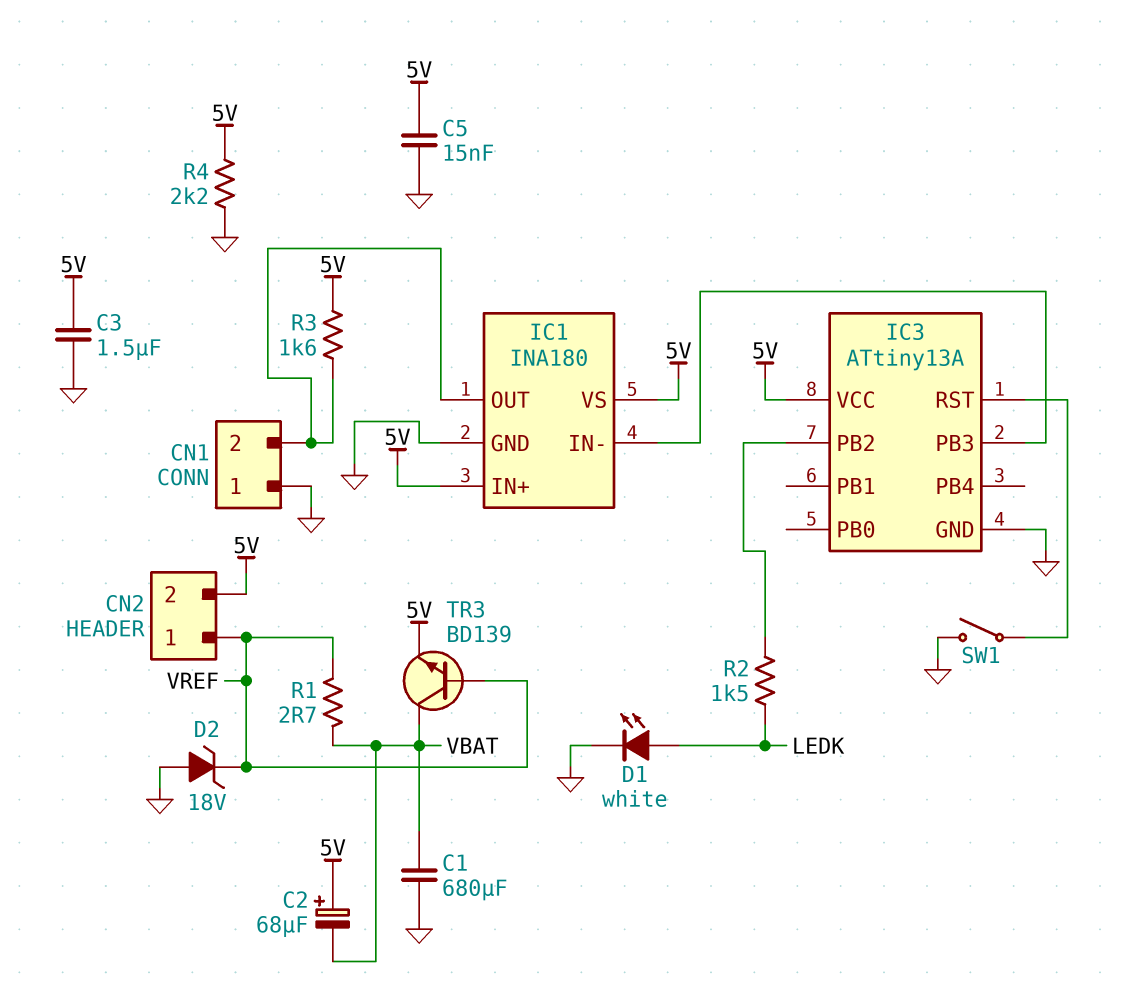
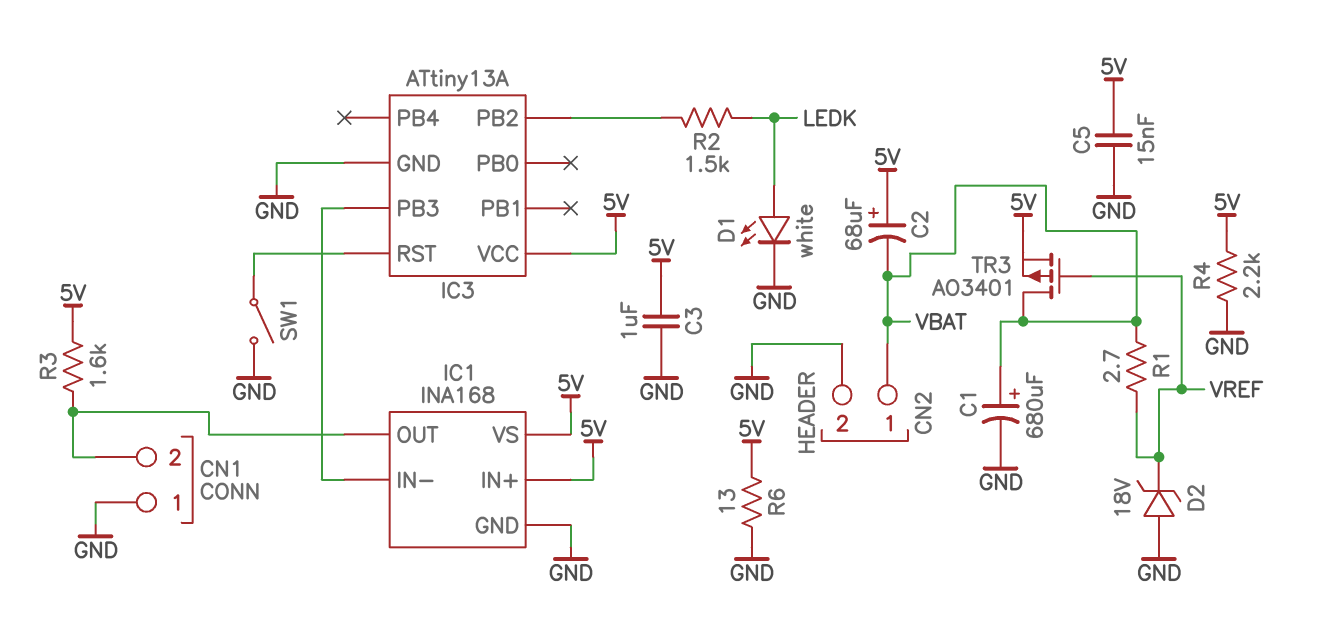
C1: 680uF (GND, VBAT) -> 680uF (plus VBAT, minus GND)
C3: 1.5uF (5V, GND) -> 1uF (5V, GND)
CN2 pin 1: VREF -> VBAT
CN2 pin 2: 5V -> GND
IC1: INA180 -> INA168
R6: none -> 13 (5V, GND)
TR3: NPN BD139 (B VREF, C VBAT, E 5V) -> PMOS AO3401 (G VREF, D VBAT, S 5V)

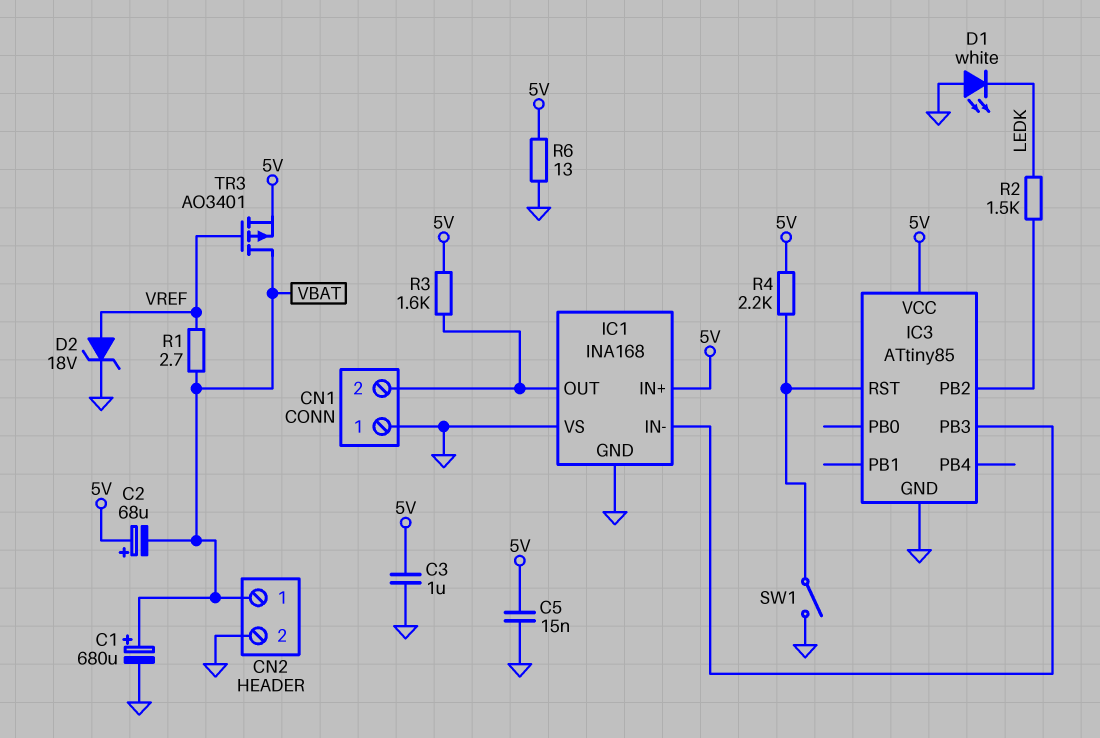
D1: LED white (A LEDK, K GND) -> LED white (A GND, K LEDK)
D2: zener 18V (A GND, K VREF) -> zener 18V (A VREF, K GND)
IC1 pin VS: 5V -> GND
IC3: ATtiny13A -> ATtiny85
R4: 2.2k (5V, GND) -> 2.2k (5V, IC3/RST)

